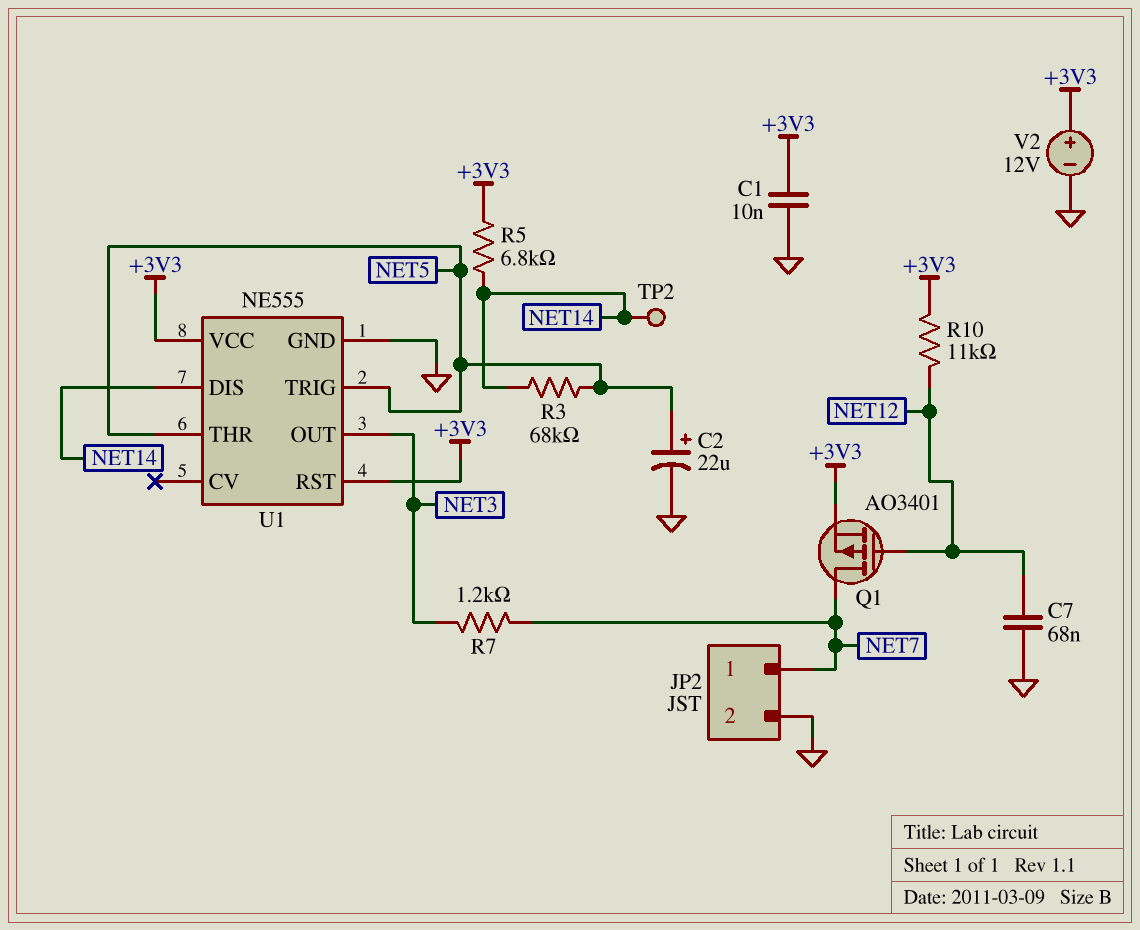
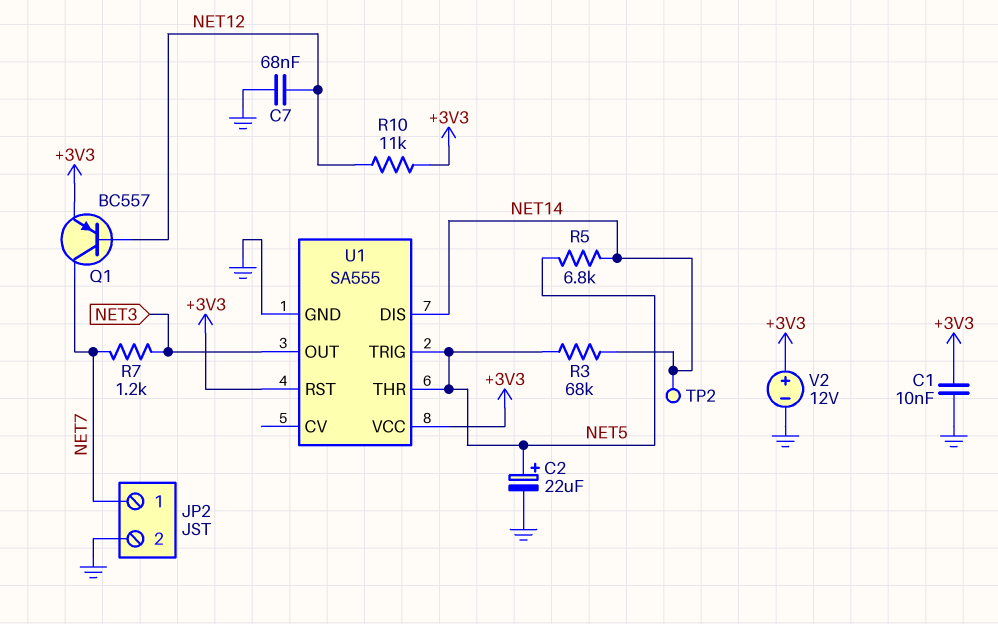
Q1: PMOS AO3401 (G NET12, D NET7, S +3V3) -> PNP BC557 (B NET12, C NET7, E +3V3)
R5: 6.8k (+3V3, NET14) -> 6.8k (NET5, NET14)
U1: NE555 -> SA555

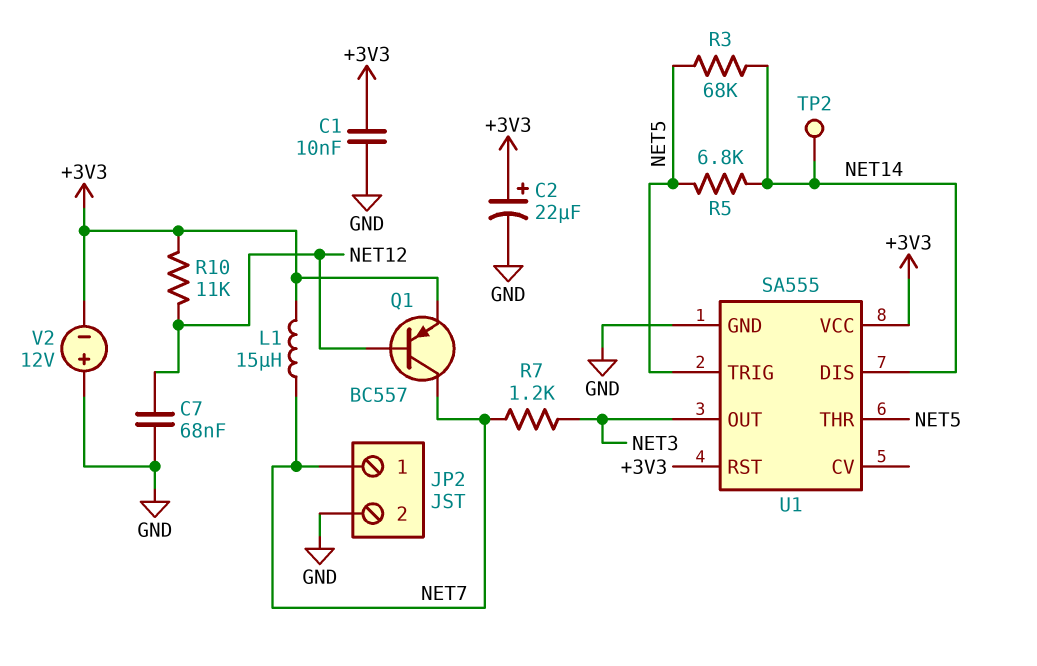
C2: 22uF (plus NET5, minus GND) -> 22uF (plus +3V3, minus GND)
L1: none -> 15uH (+3V3, NET7)
V2: 12V (plus +3V3, minus GND) -> 12V (plus GND, minus +3V3)

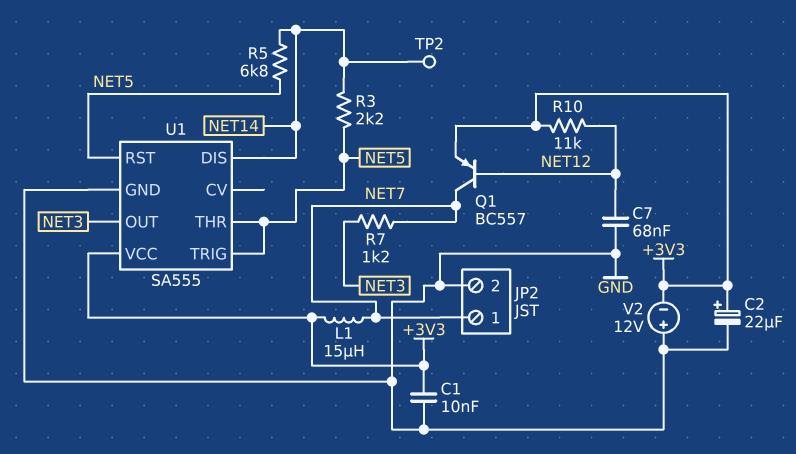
R3: 68k (NET5, NET14) -> 2.2k (NET5, NET14)
U1 pin RST: +3V3 -> NET5

